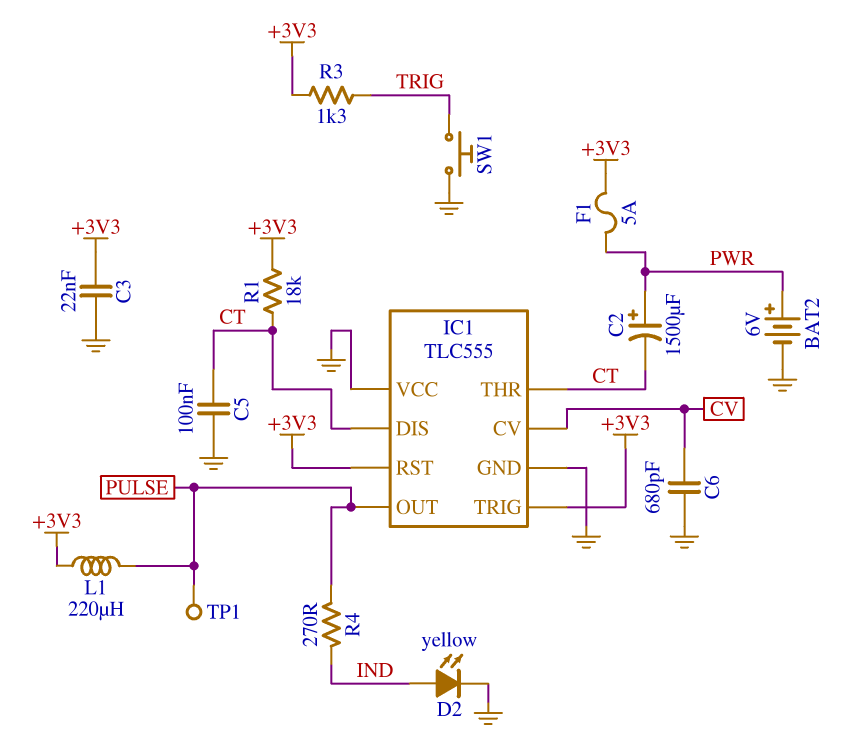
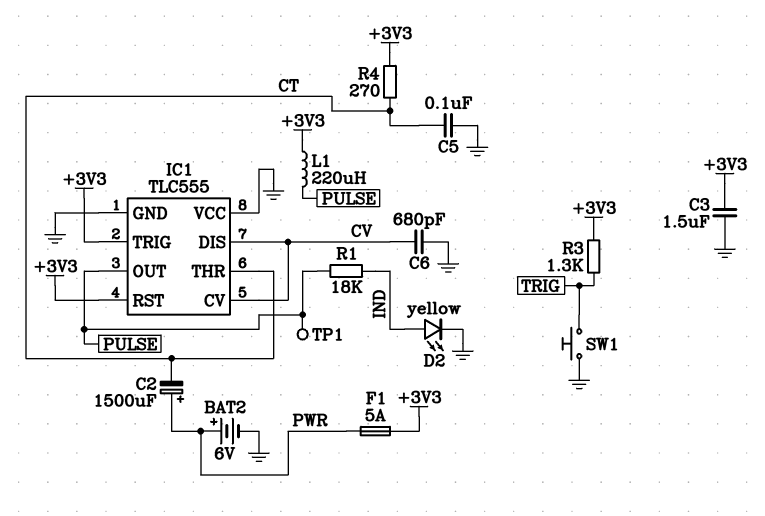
C3: 22nF (+3V3, GND) -> 1.5uF (+3V3, GND)
IC1 pin DIS: CT -> CV
R1: 18k (+3V3, CT) -> 18k (IND, PULSE)
R4: 270 (IND, PULSE) -> 270 (+3V3, CT)

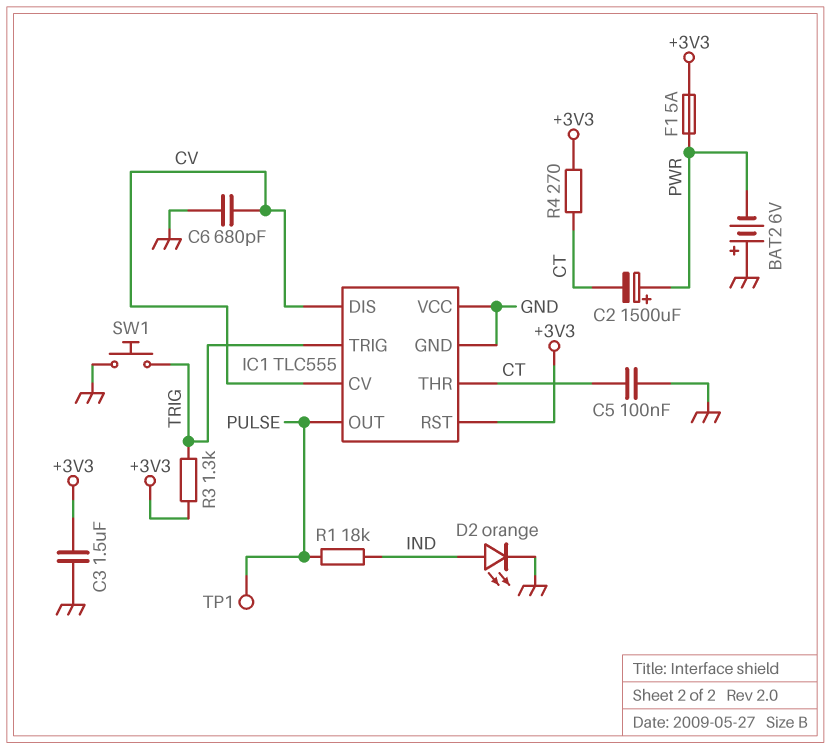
BAT2: 6V (plus PWR, minus GND) -> 6V (plus GND, minus PWR)
D2: LED yellow (A IND, K GND) -> LED orange (A IND, K GND)
IC1 pin TRIG: +3V3 -> TRIG
L1: 220uH (+3V3, PULSE) -> none

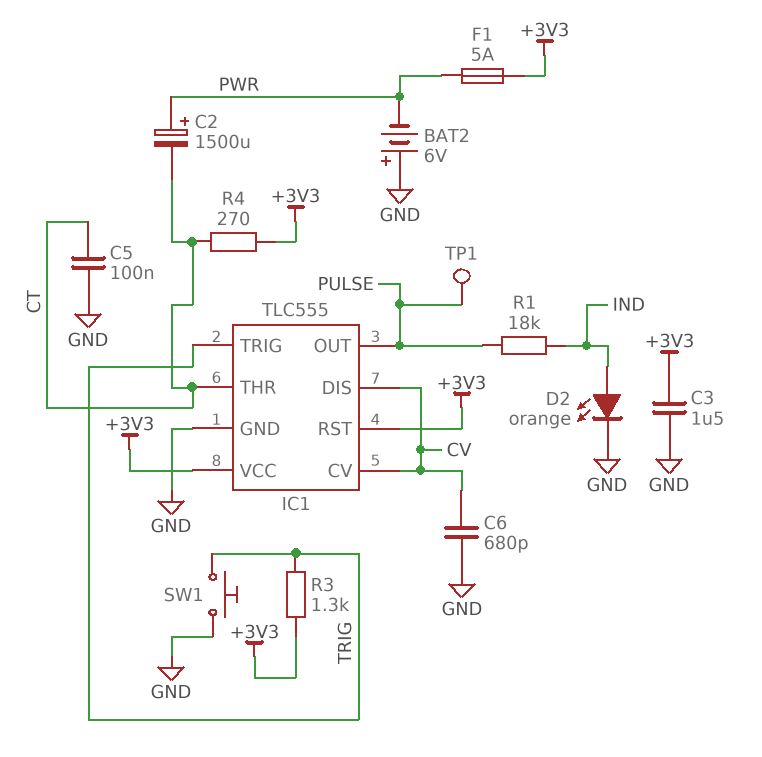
IC1 pin VCC: GND -> +3V3

